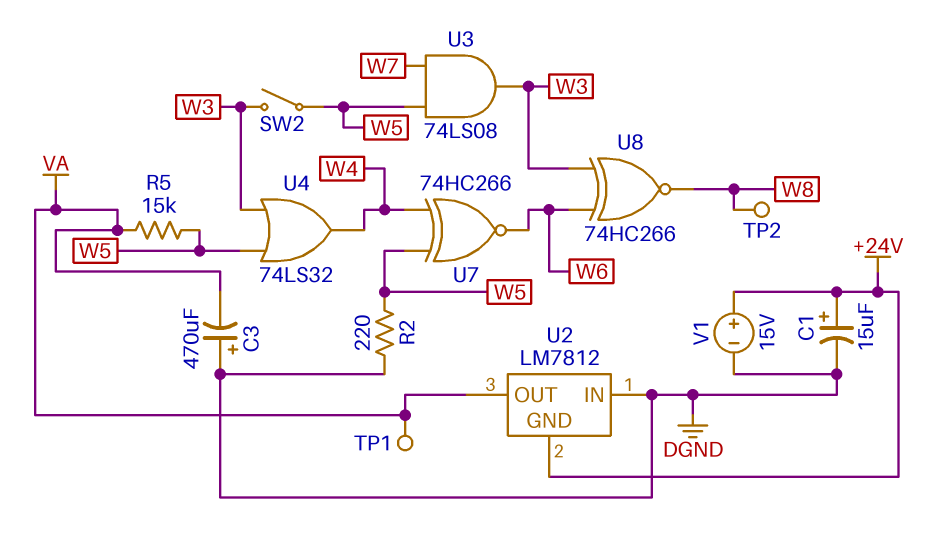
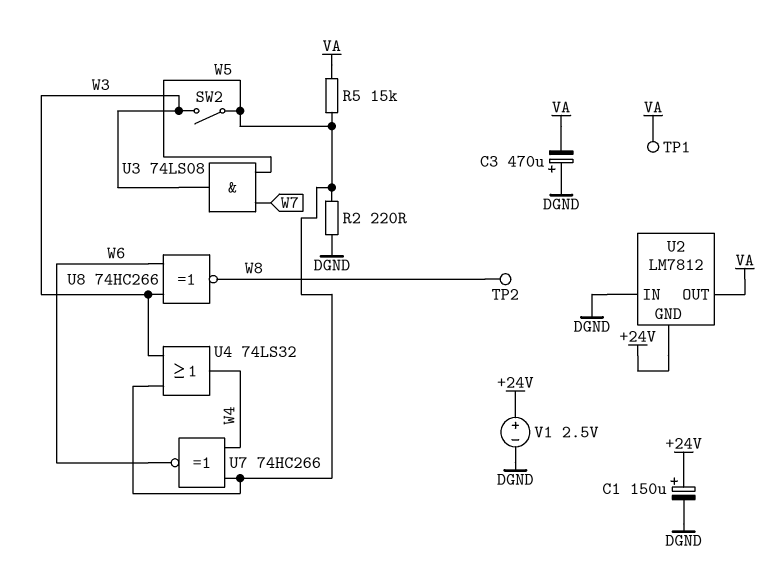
C1: 15uF (plus +24V, minus DGND) -> 150uF (plus +24V, minus DGND)
V1: 15V (plus +24V, minus DGND) -> 2.5V (plus +24V, minus DGND)

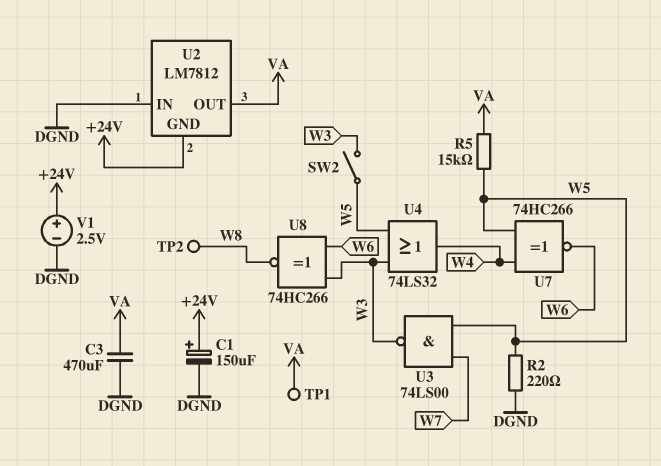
C3: 470uF (plus DGND, minus VA) -> 470uF (DGND, VA)
U3: AND 74LS08 (in W5, in W7, out W3) -> NAND 74LS00 (in W5, in W7, out W3)

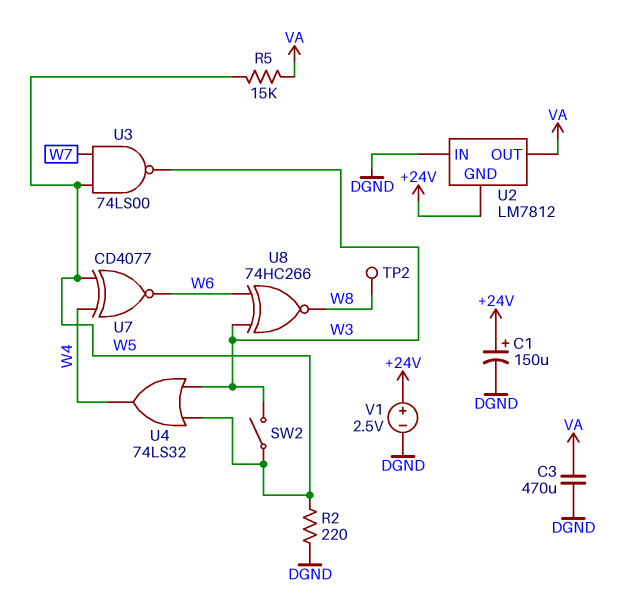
TP1: test point (VA) -> none
U7: XNOR 74HC266 (in W4, in W5, out W6) -> XNOR CD4077 (in W4, in W5, out W6)

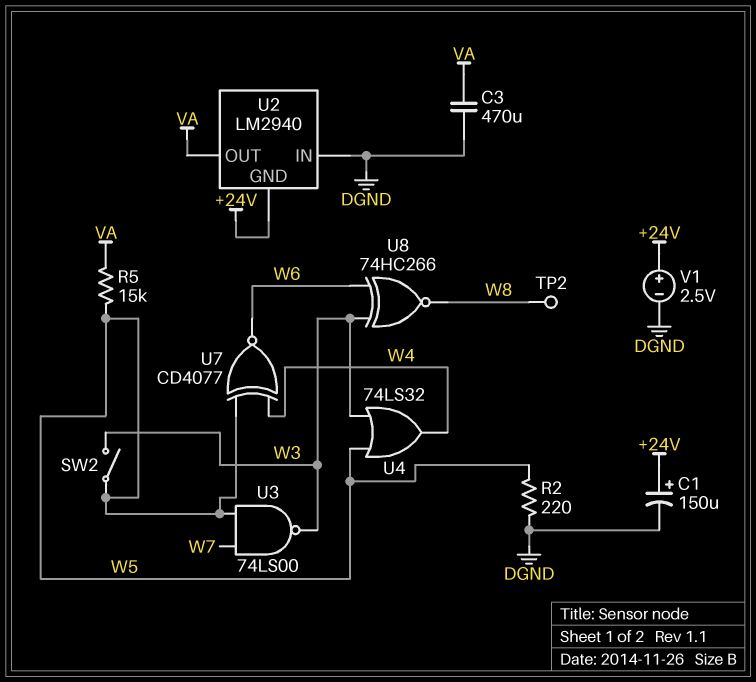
U2: LM7812 -> LM2940

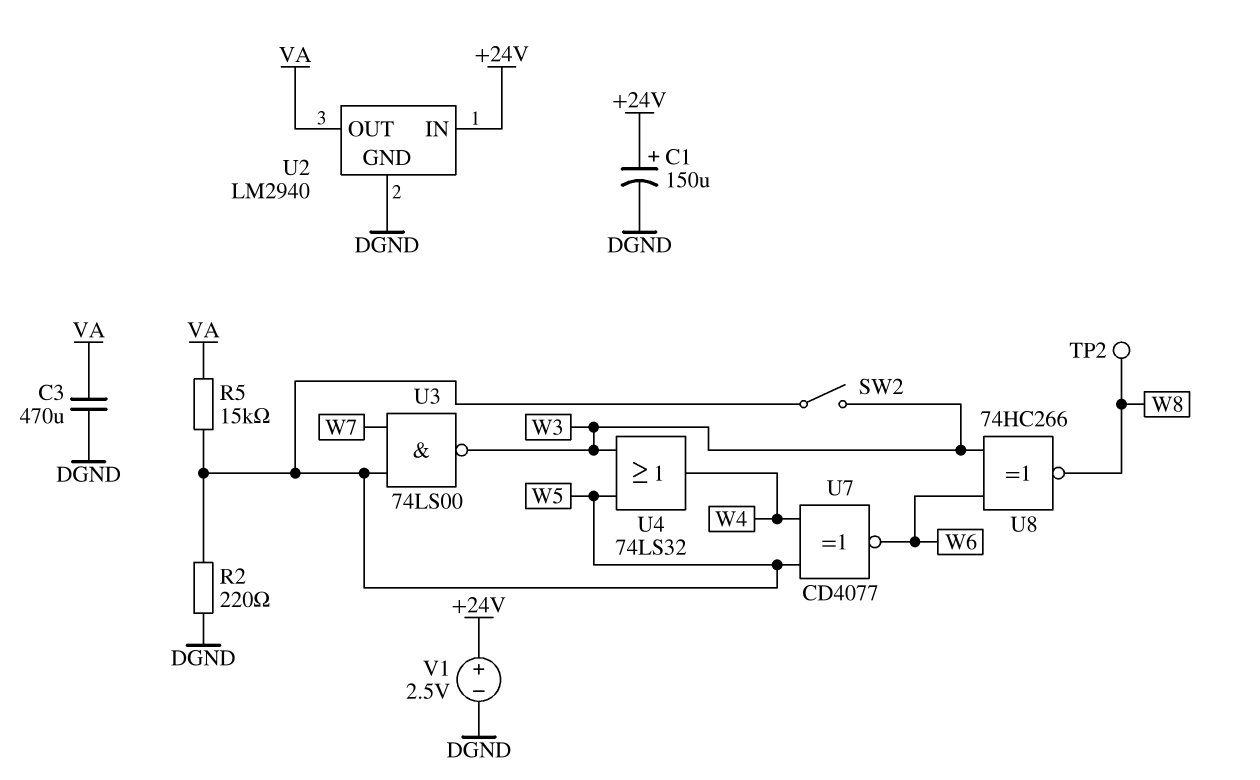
U2 pin GND: +24V -> DGND
U2 pin IN: DGND -> +24V

